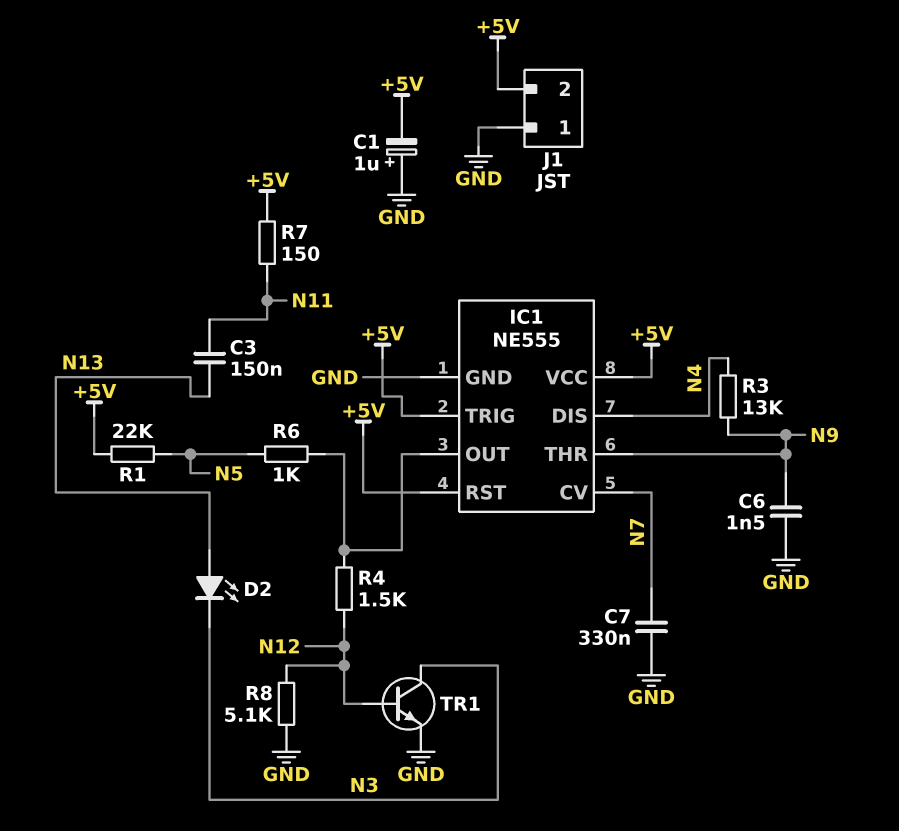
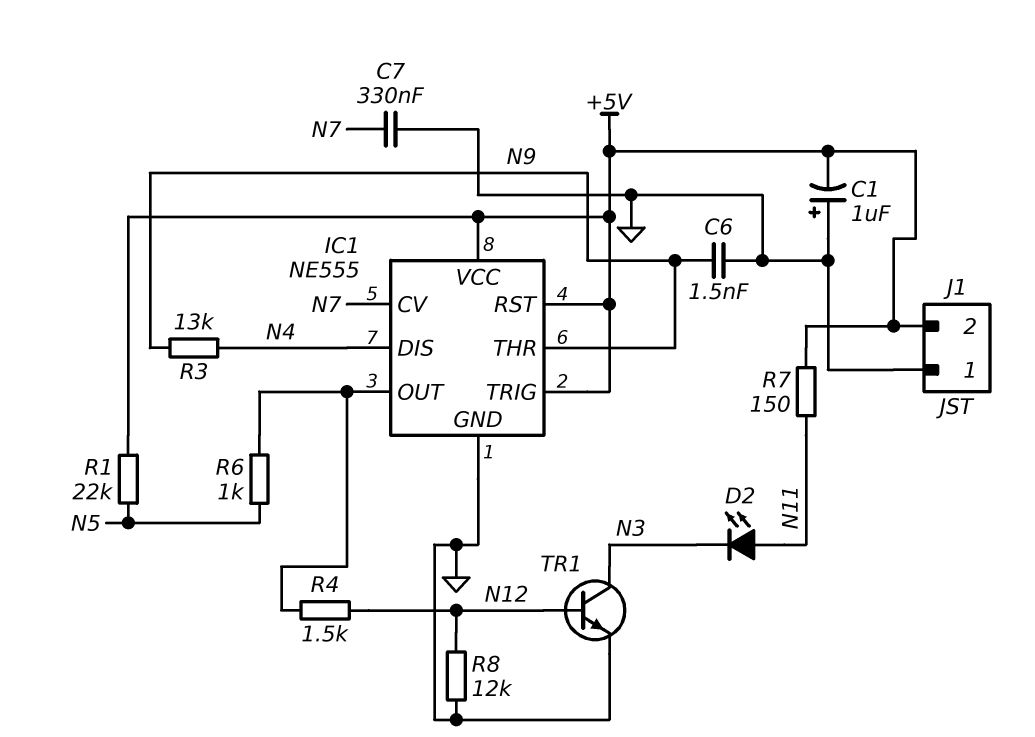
C3: 150nF (N11, N13) -> none
D2: LED (A N13, K N3) -> LED (A N11, K N3)
R8: 5.1k (GND, N12) -> 12k (GND, N12)

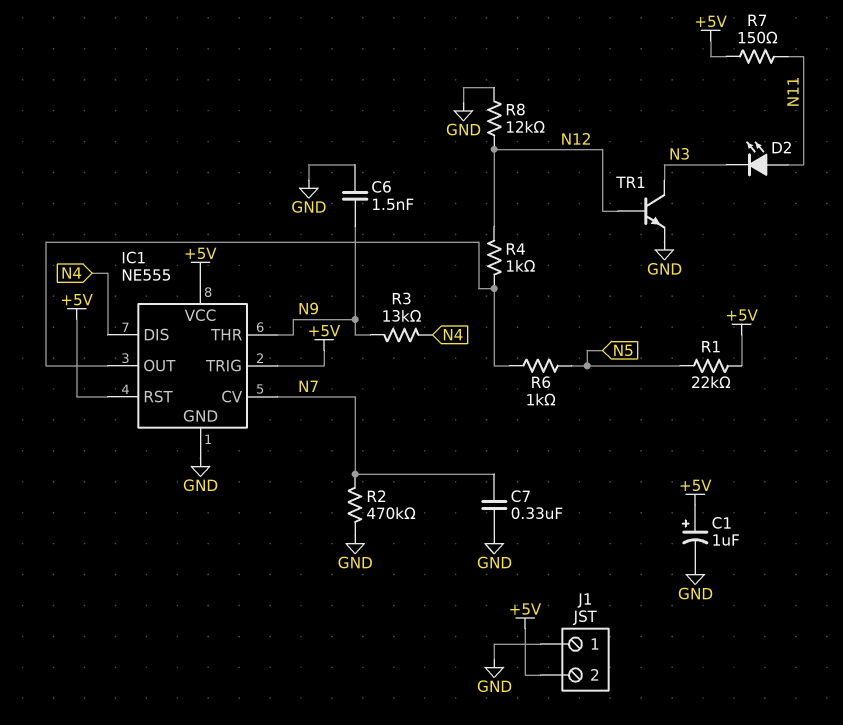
C1: 1uF (plus GND, minus +5V) -> 1uF (plus +5V, minus GND)
R2: none -> 470k (GND, N7)
R4: 1.5k (IC1/OUT, N12) -> 1k (IC1/OUT, N12)

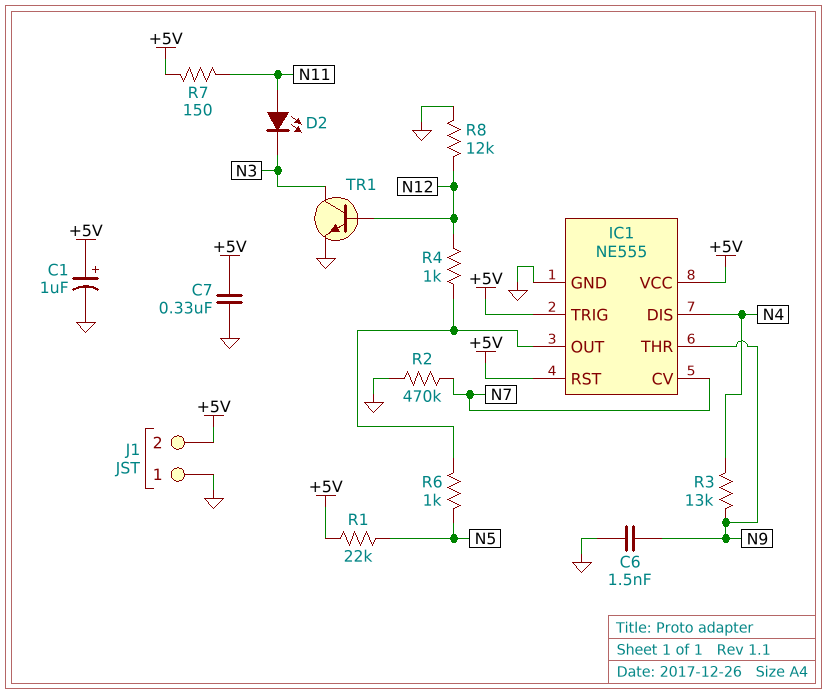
C7: 330nF (GND, N7) -> 330nF (+5V, GND)

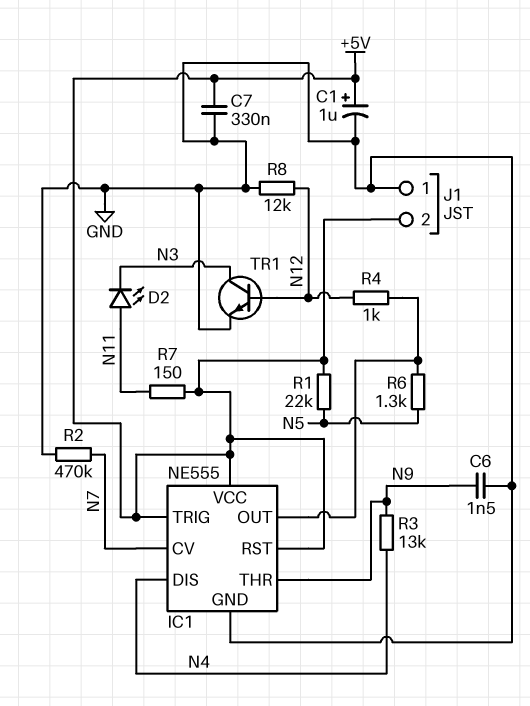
R6: 1k (IC1/OUT, N5) -> 1.3k (IC1/OUT, N5)

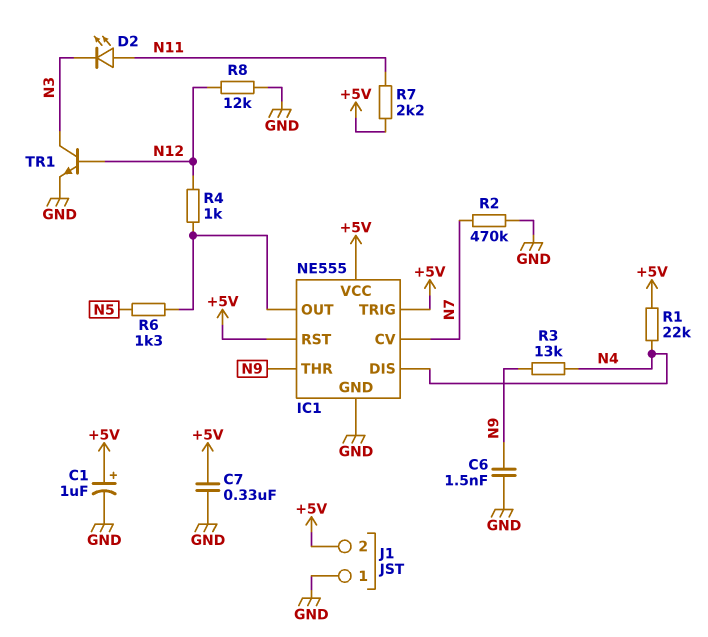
R1: 22k (+5V, N5) -> 22k (+5V, N4)
R7: 150 (+5V, N11) -> 2.2k (+5V, N11)

